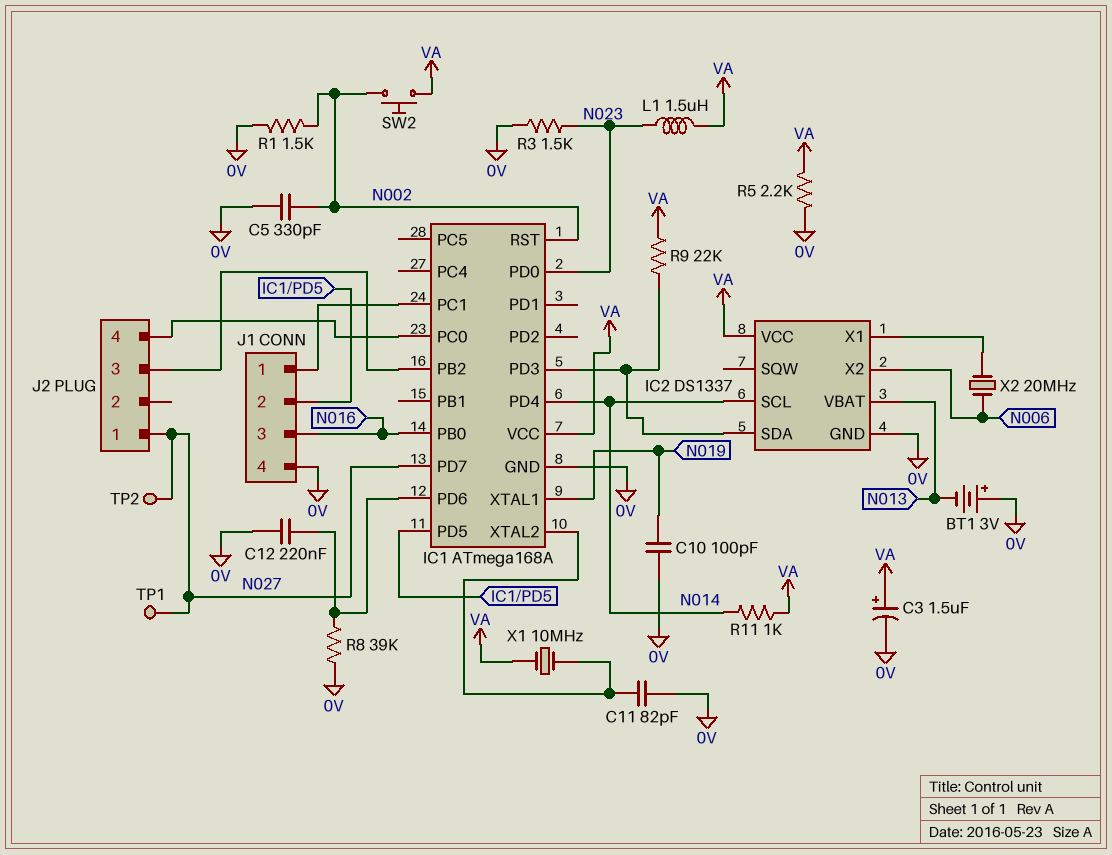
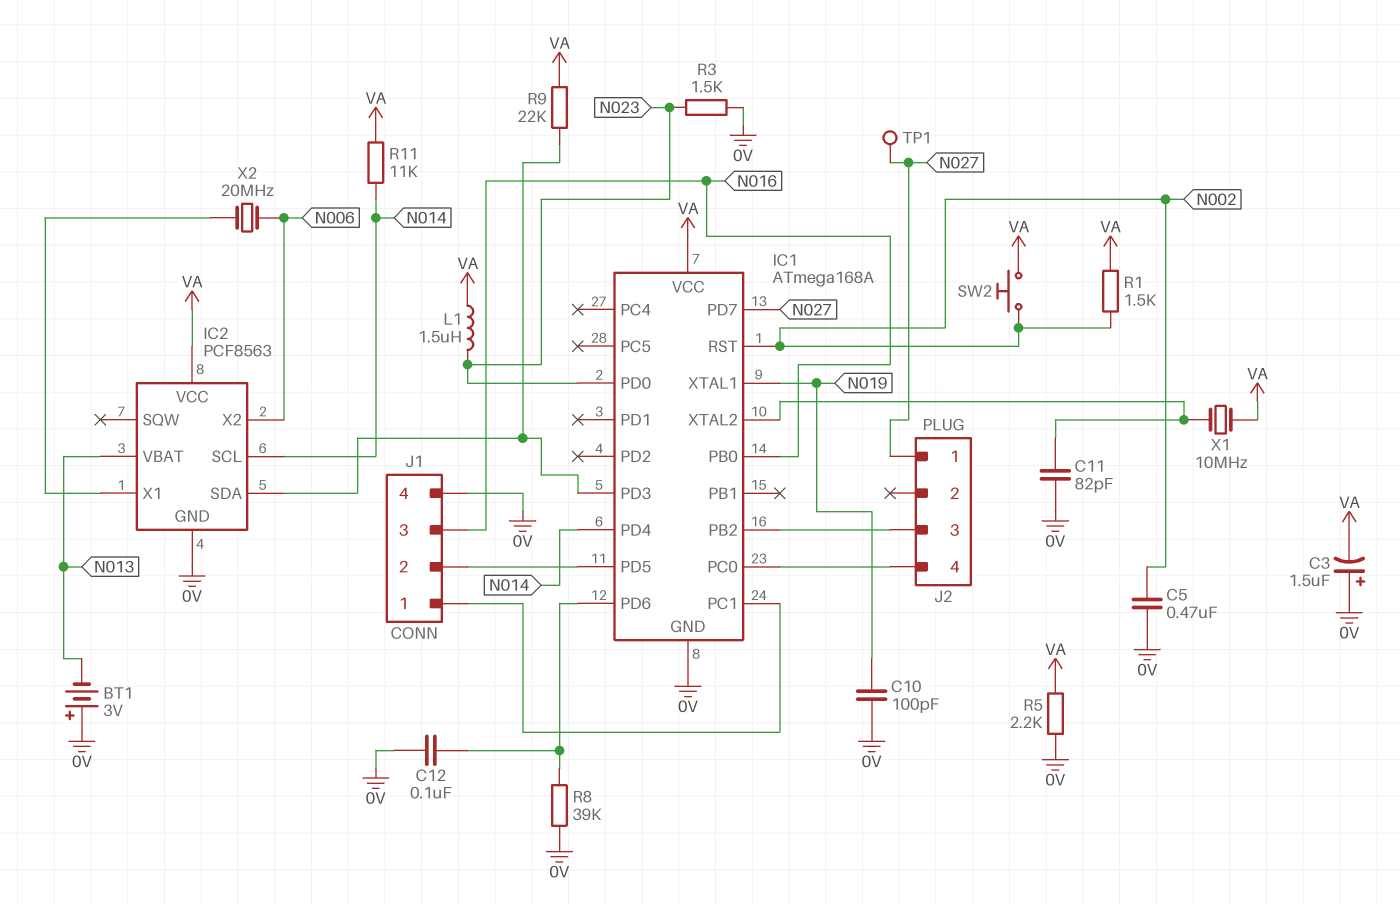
C3: 1.5uF (plus VA, minus 0V) -> 1.5uF (plus 0V, minus VA)
C5: 330pF (0V, N002) -> 470nF (0V, N002)
C12: 220nF (0V, IC1/PD6) -> 100nF (0V, IC1/PD6)
IC2: DS1337 -> PCF8563
R1: 1.5k (0V, N002) -> 1.5k (N002, VA)
R11: 1k (N014, VA) -> 11k (N014, VA)
TP2: test point (N027) -> none

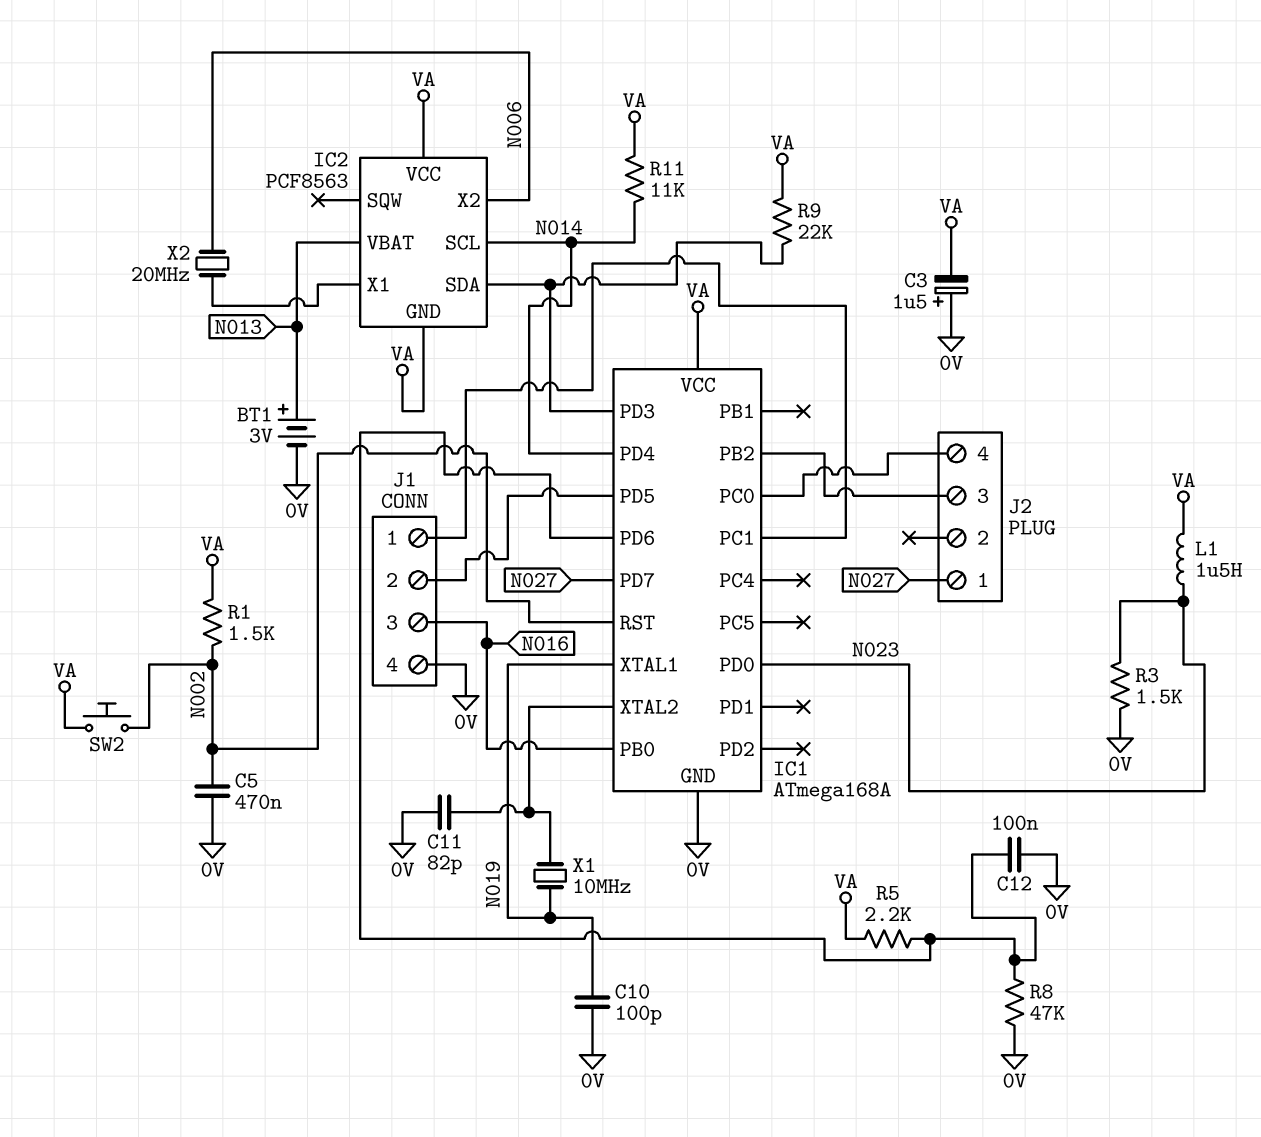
BT1: 3V (plus 0V, minus N013) -> 3V (plus N013, minus 0V)
IC2 pin GND: 0V -> VA
R5: 2.2k (0V, VA) -> 2.2k (IC1/PD6, VA)
R8: 39k (0V, IC1/PD6) -> 47k (0V, IC1/PD6)
TP1: test point (N027) -> none
X1: 10MHz (IC1/XTAL2, VA) -> 10MHz (IC1/XTAL2, N019)

